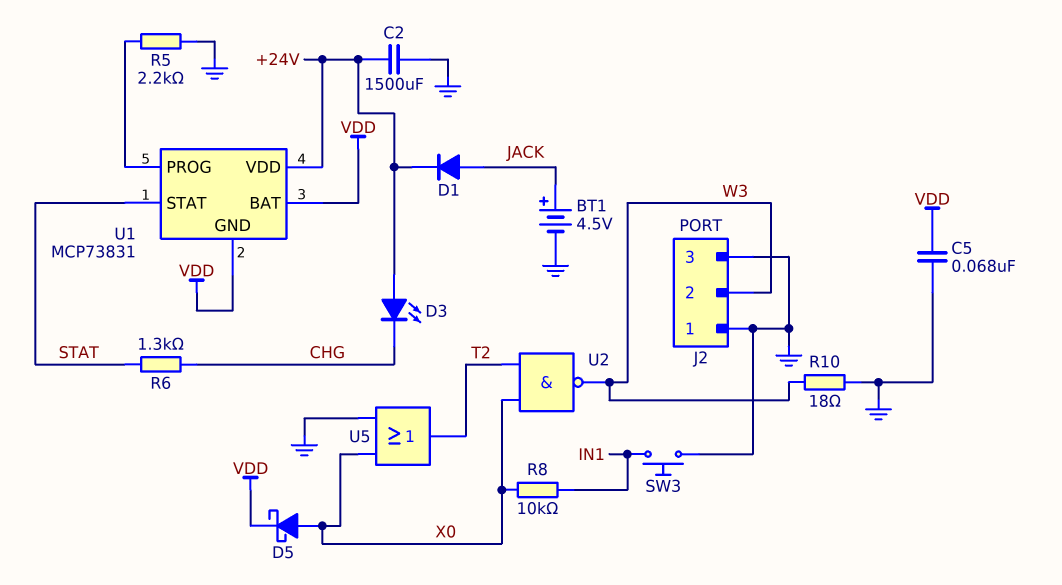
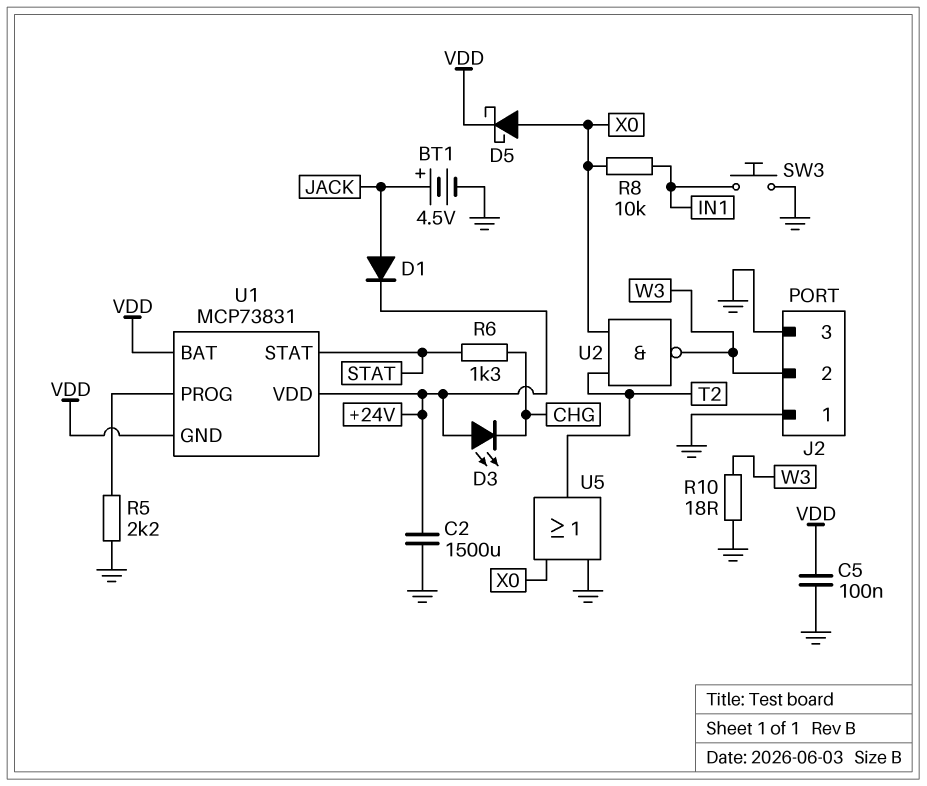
C5: 68nF (GND, VDD) -> 100nF (GND, VDD)

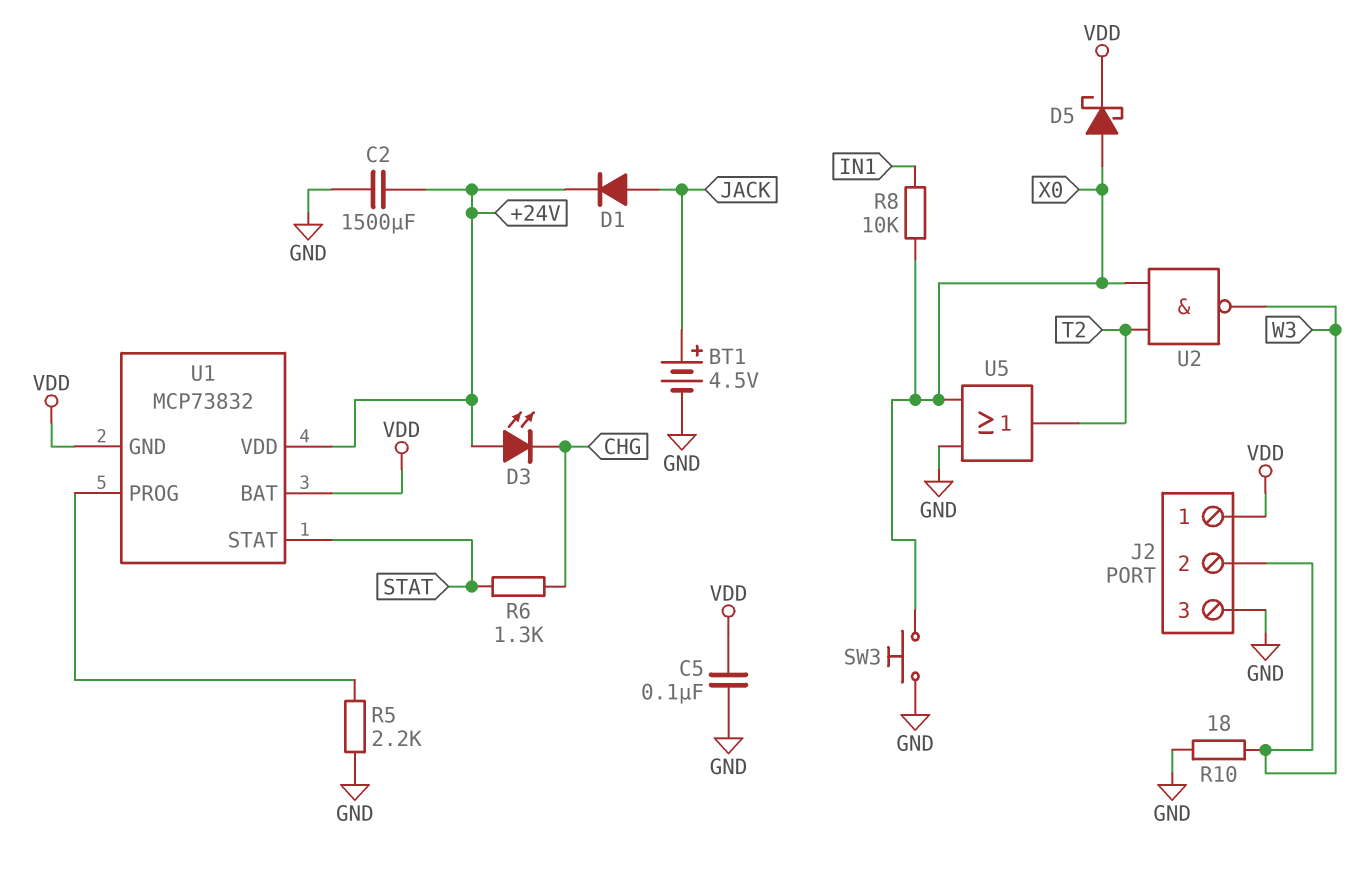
J2 pin 1: GND -> VDD
SW3: button (GND, IN1) -> button (GND, X0)
U1: MCP73831 -> MCP73832

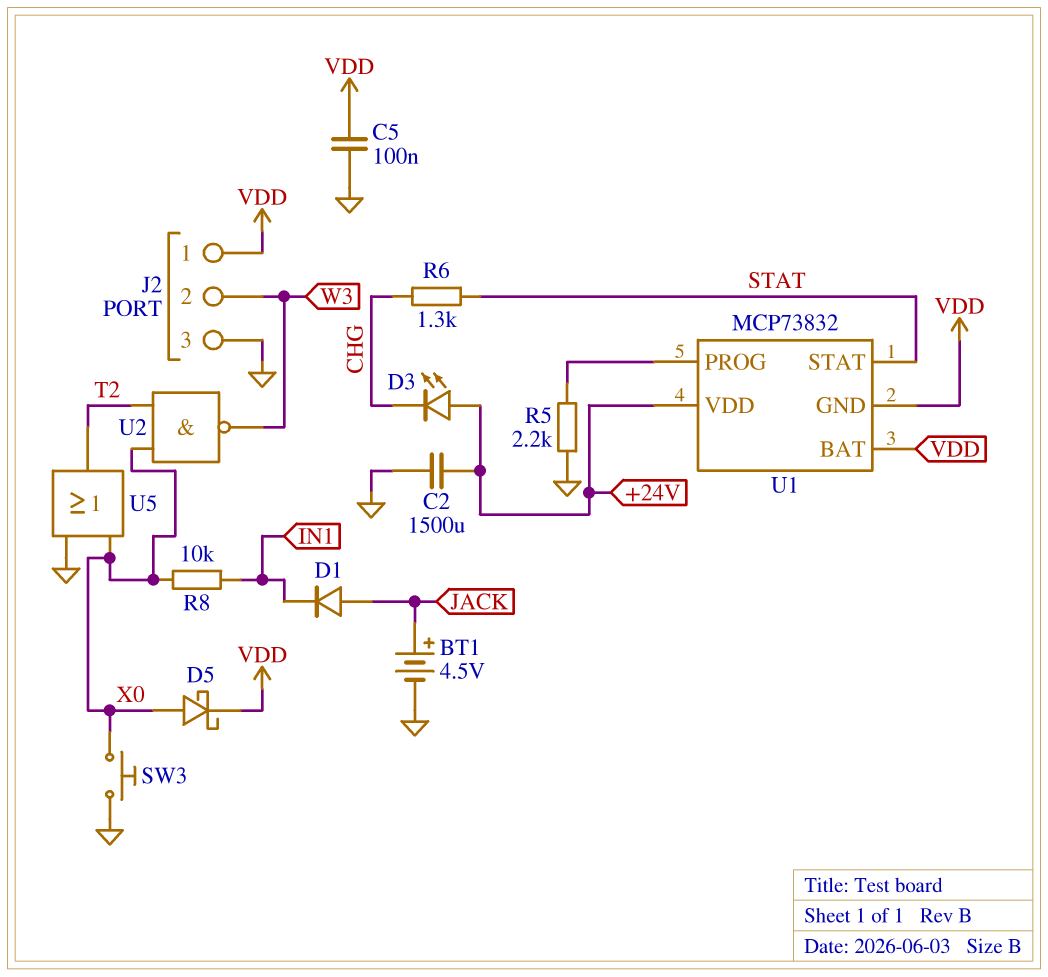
D1: diode (A JACK, K +24V) -> diode (A JACK, K IN1)
R10: 18 (GND, W3) -> none

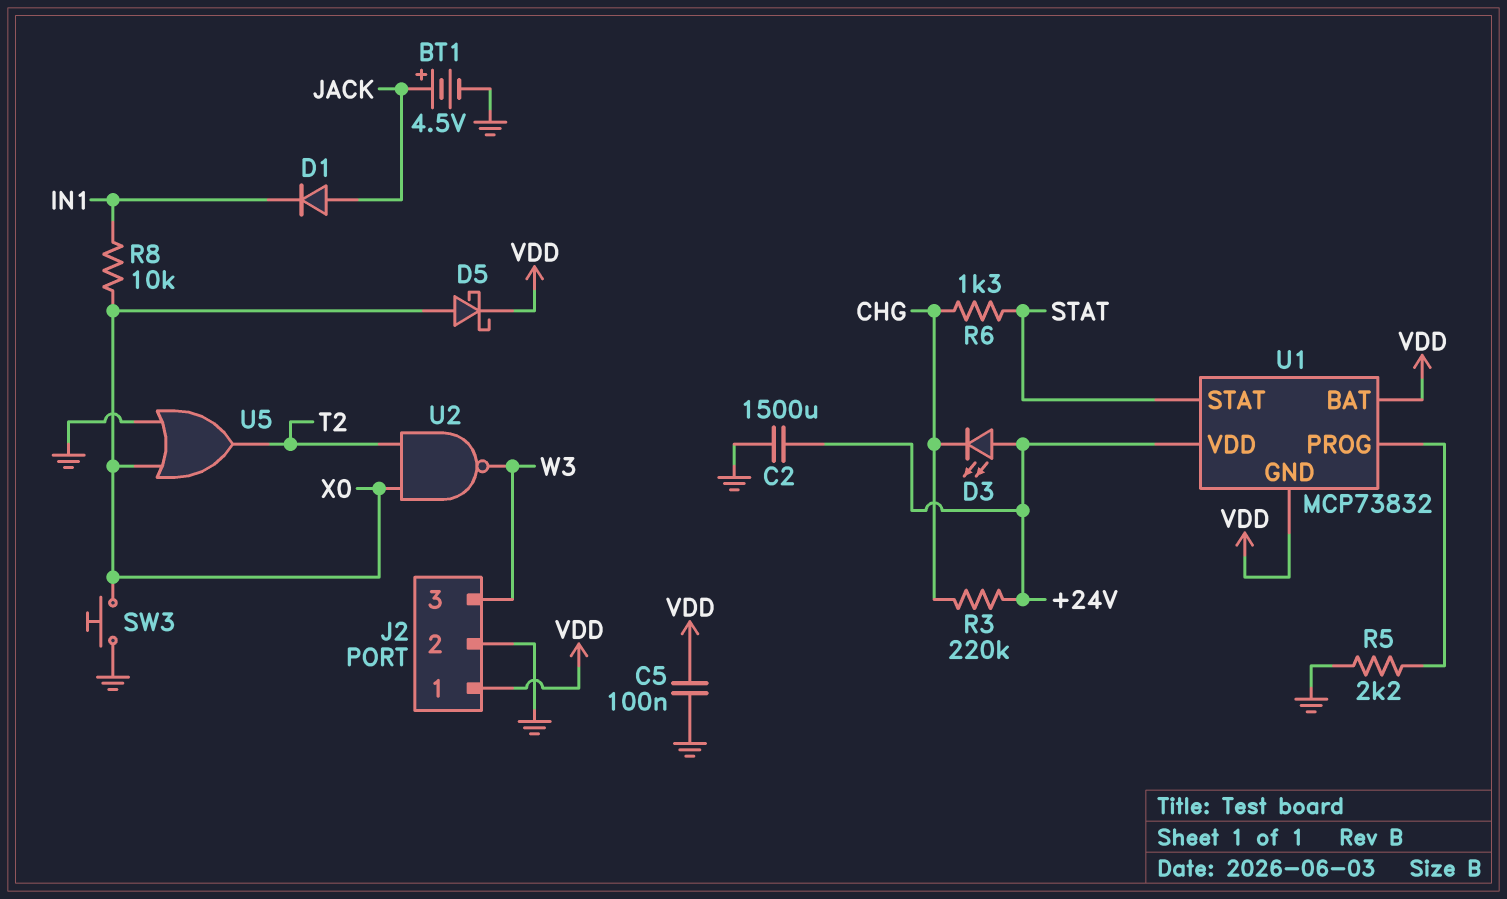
J2 pin 2: W3 -> GND
J2 pin 3: GND -> W3
R3: none -> 220k (+24V, CHG)

